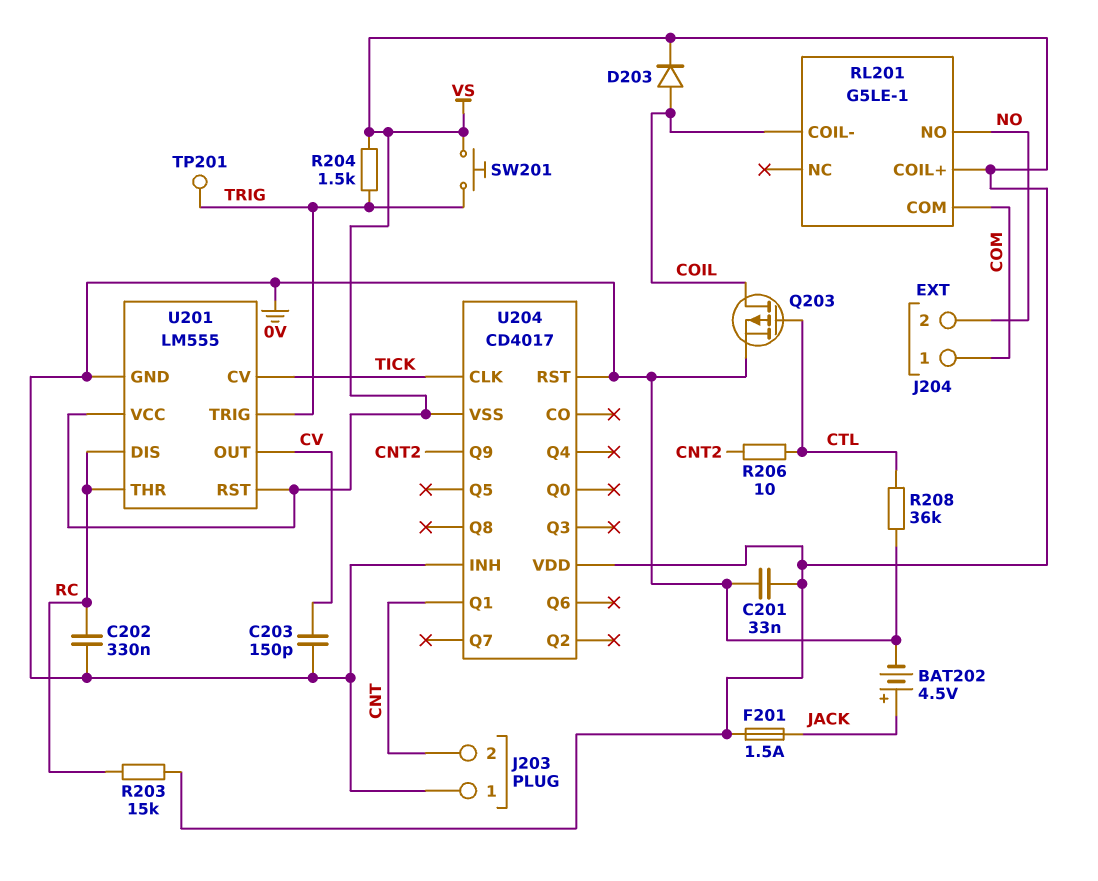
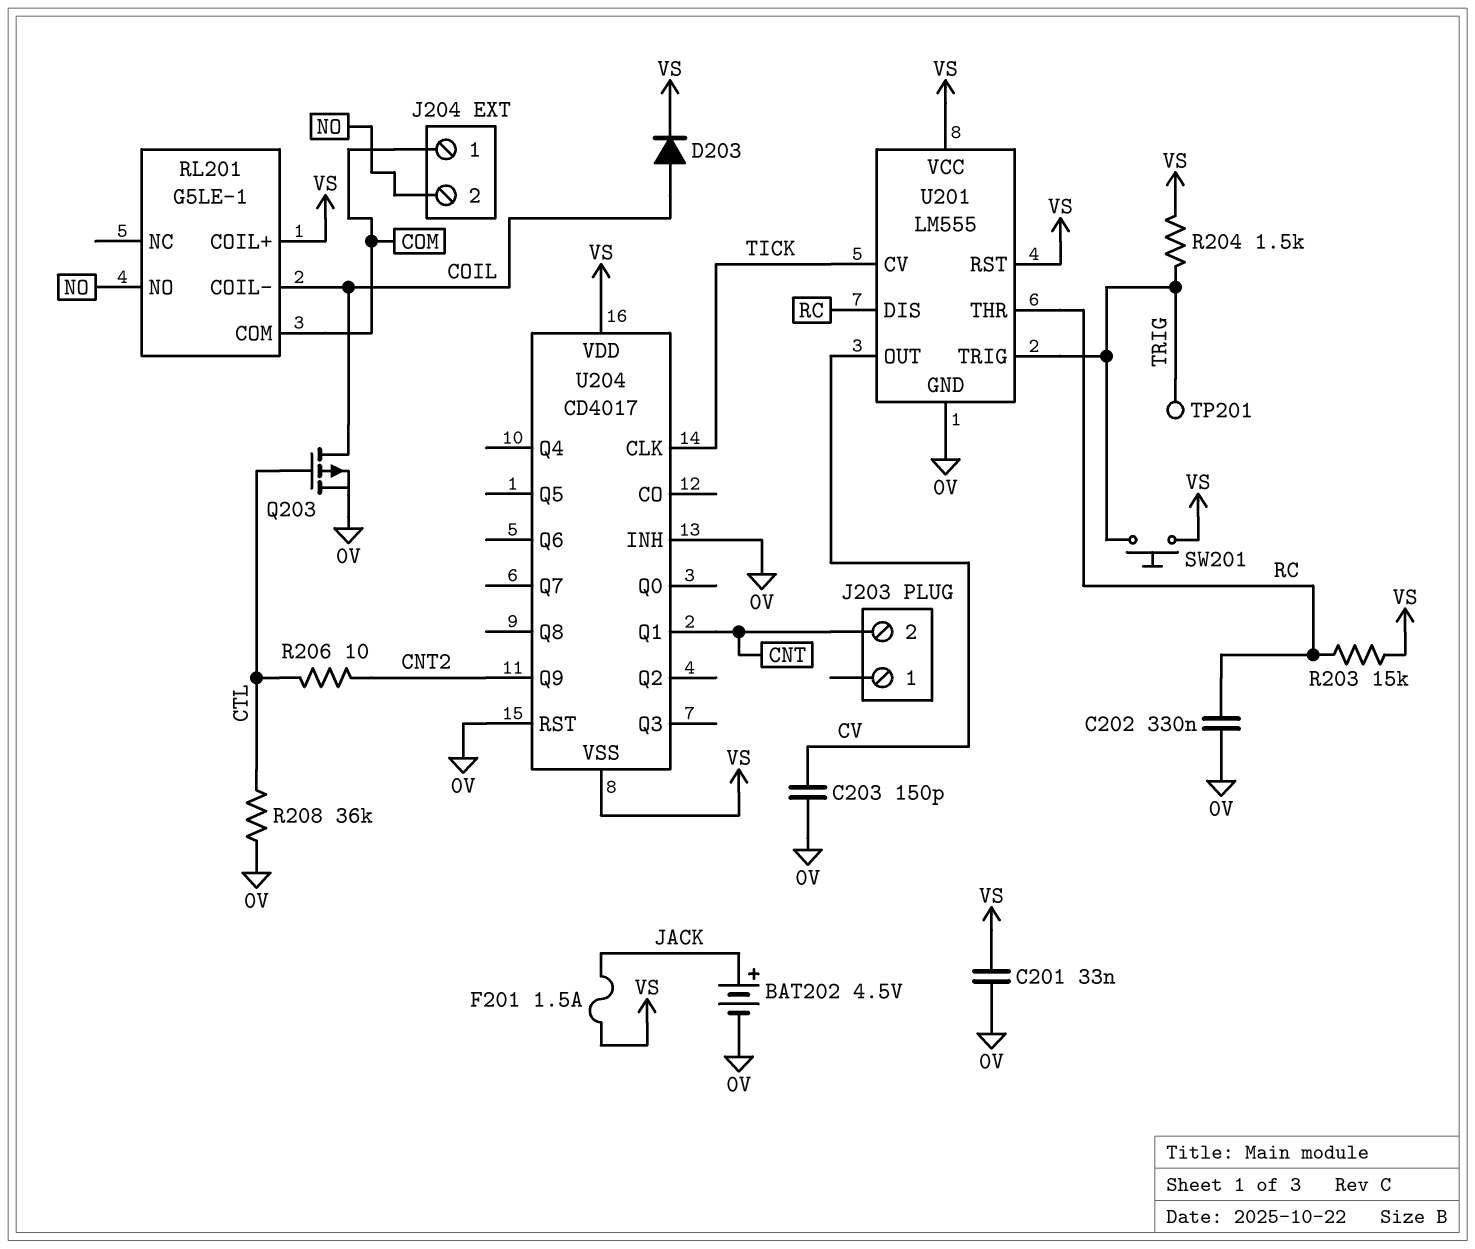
J203 pin 1: 0V -> none

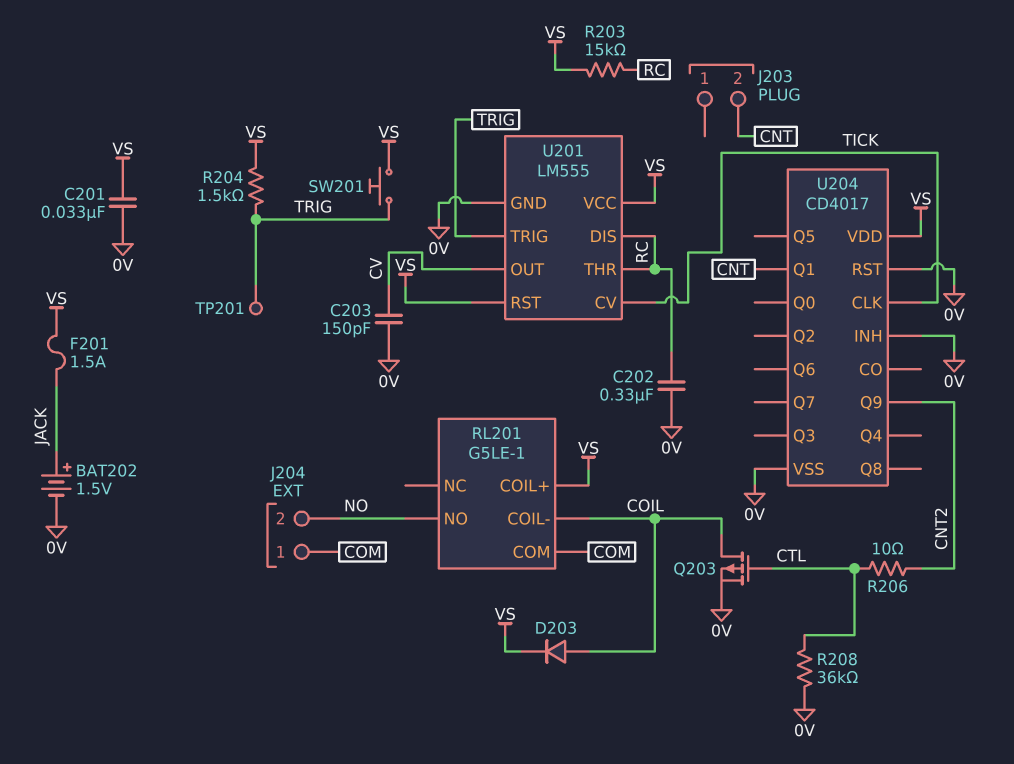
BAT202: 4.5V (plus JACK, minus 0V) -> 1.5V (plus JACK, minus 0V)
U204 pin VSS: VS -> 0V

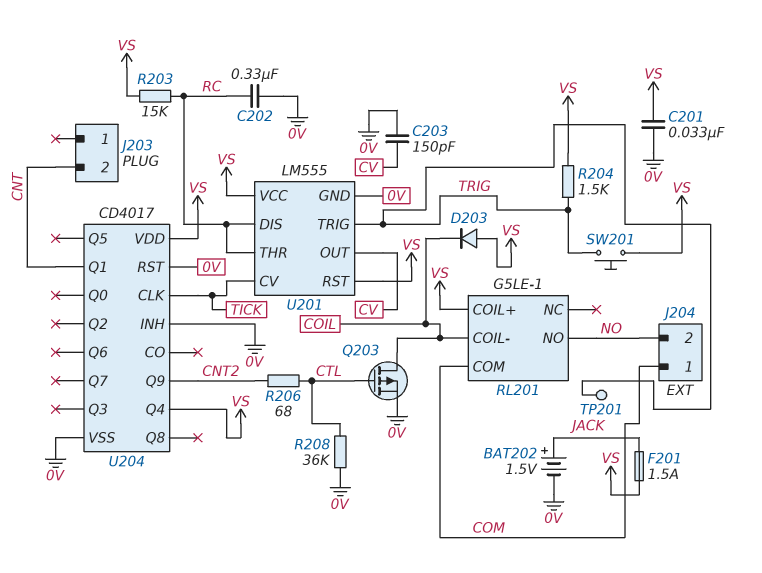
D203: diode (A COIL, K VS) -> diode (A VS, K COIL)
R206: 10 (CNT2, CTL) -> 68 (CNT2, CTL)
U204 pin Q4: none -> VS

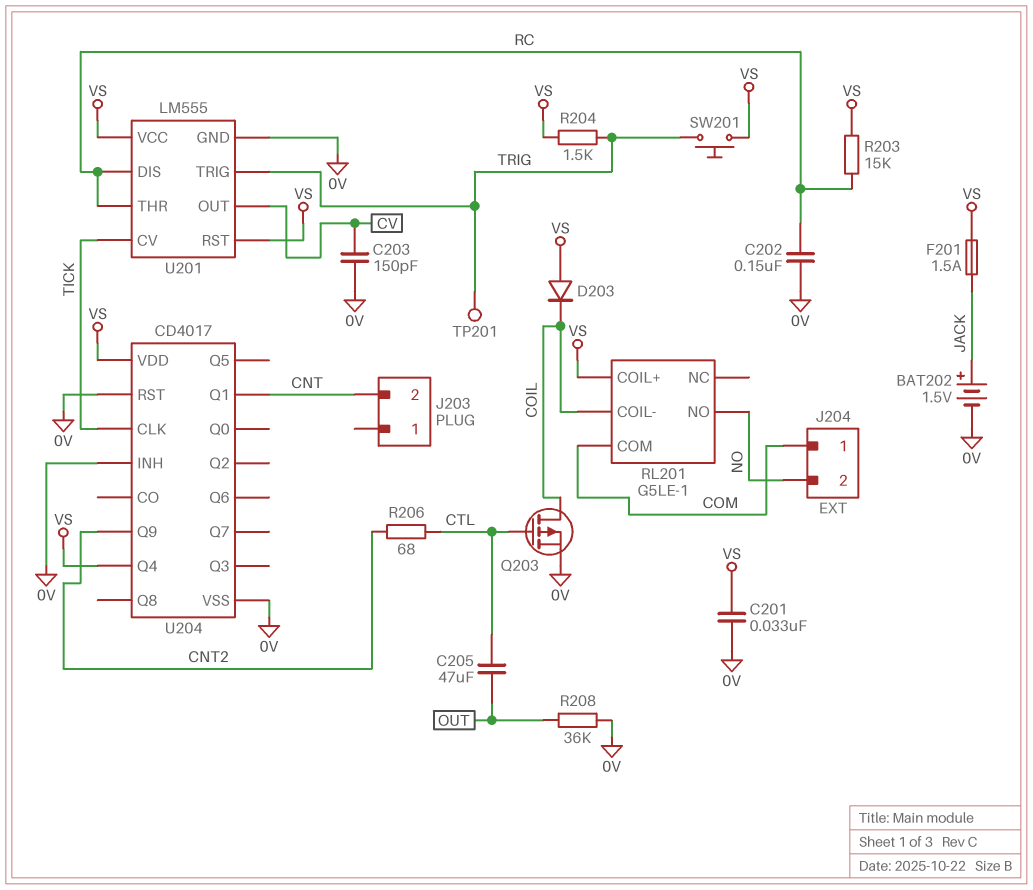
C202: 330nF (0V, RC) -> 150nF (0V, RC)
C205: none -> 47uF (CTL, OUT)
R208: 36k (0V, CTL) -> 36k (0V, OUT)

